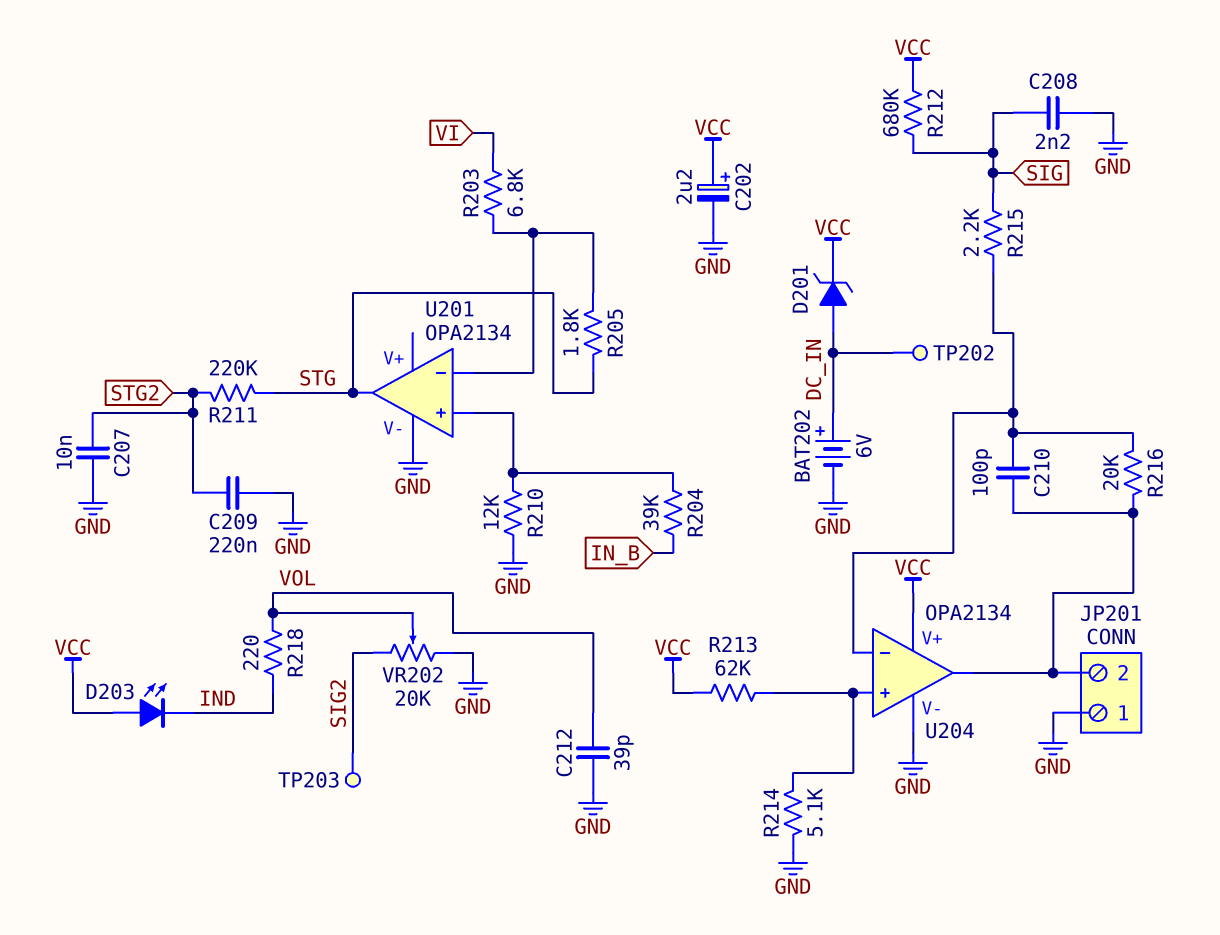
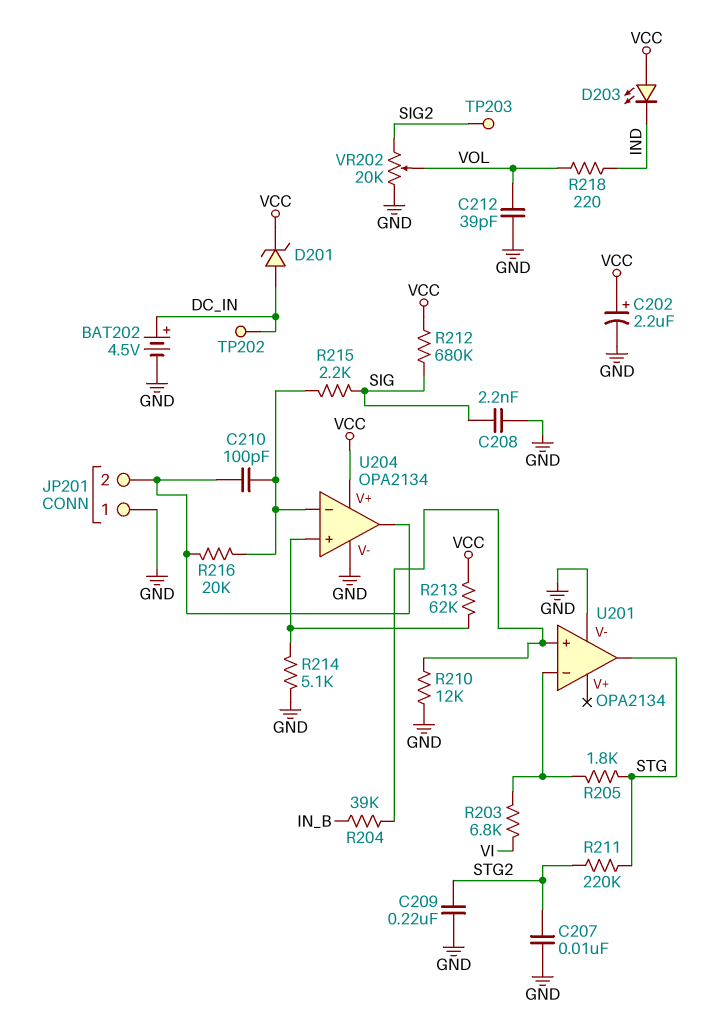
BAT202: 6V (plus DC_IN, minus GND) -> 4.5V (plus DC_IN, minus GND)

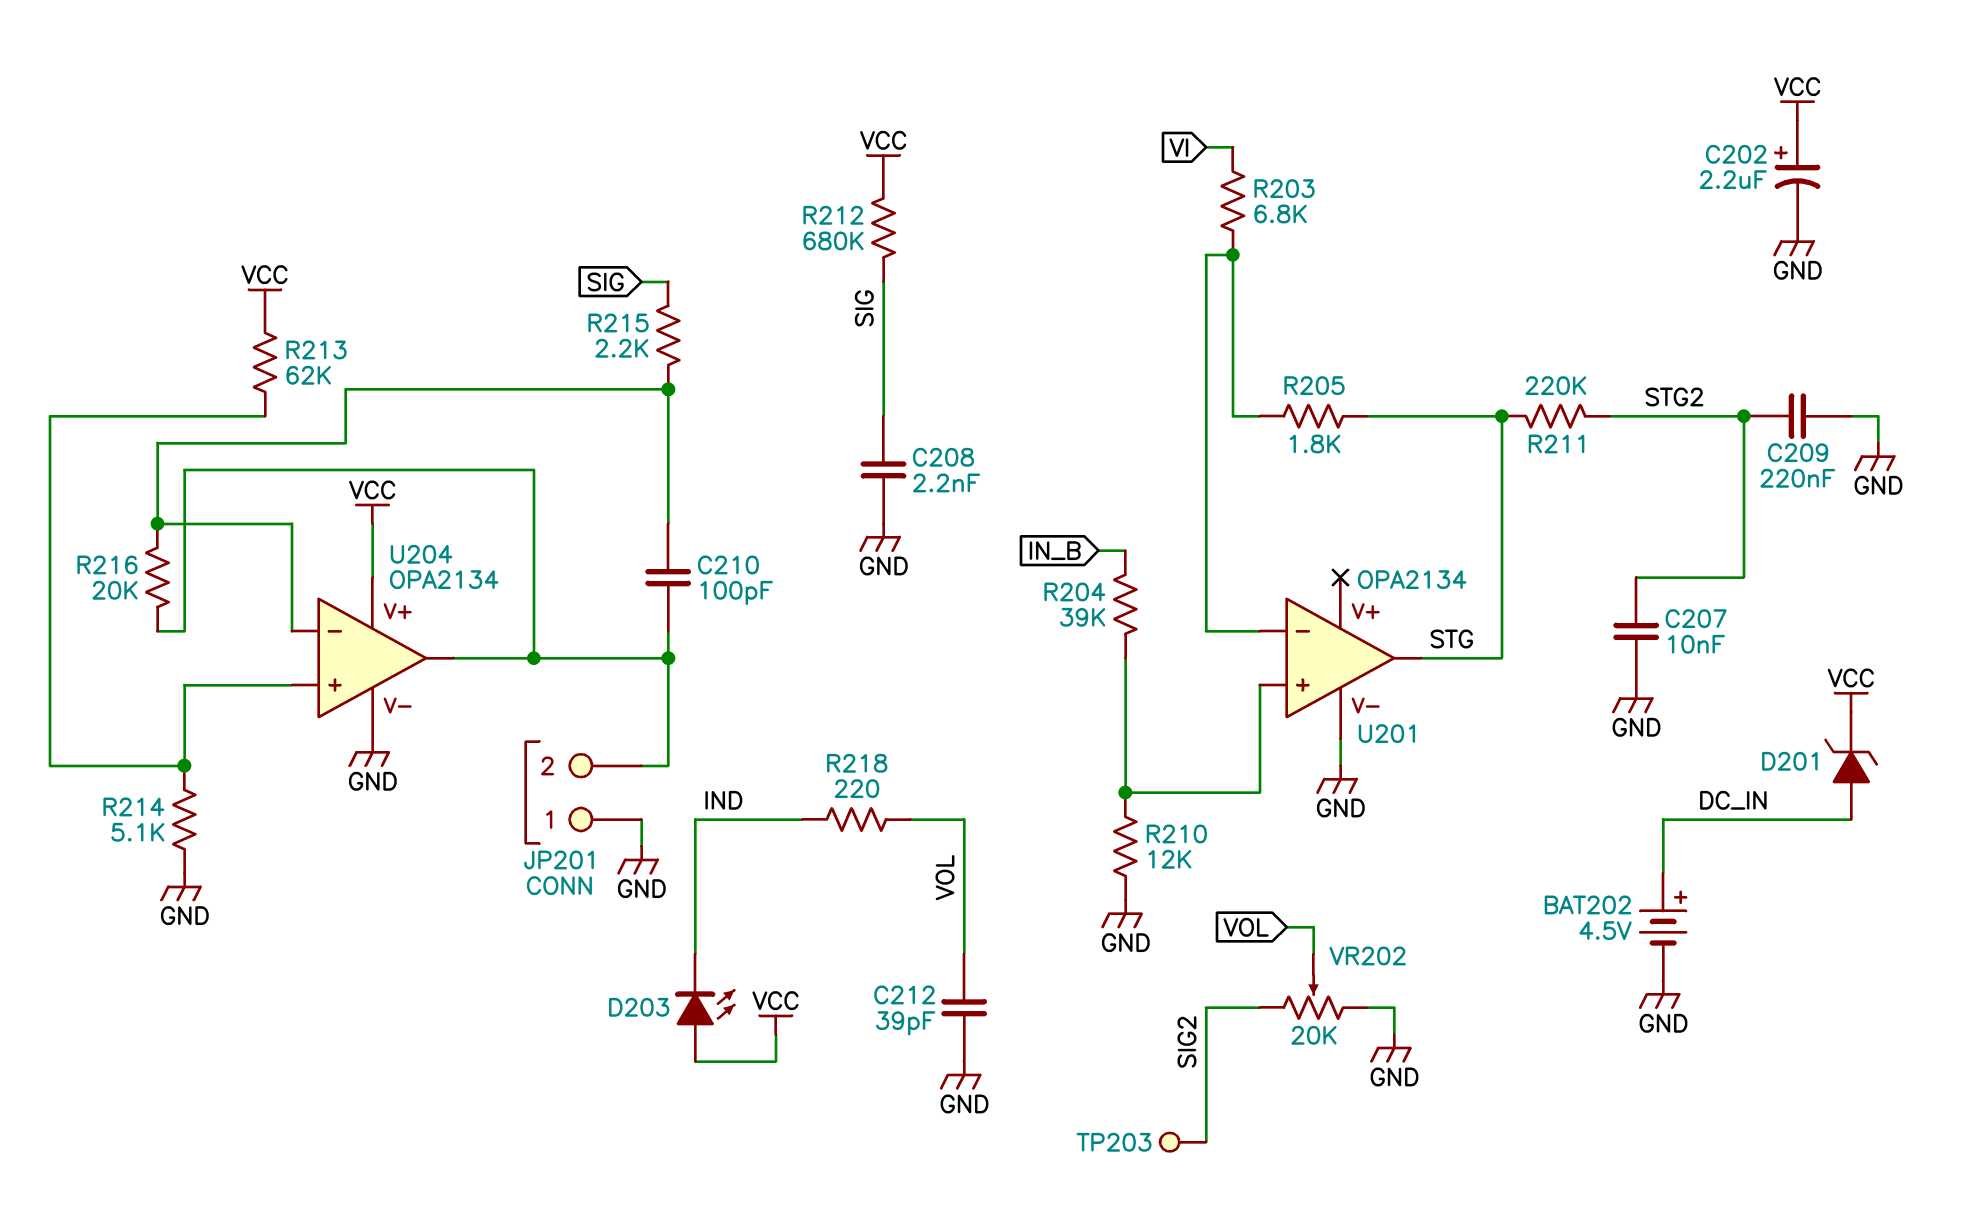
TP202: test point (DC_IN) -> none

